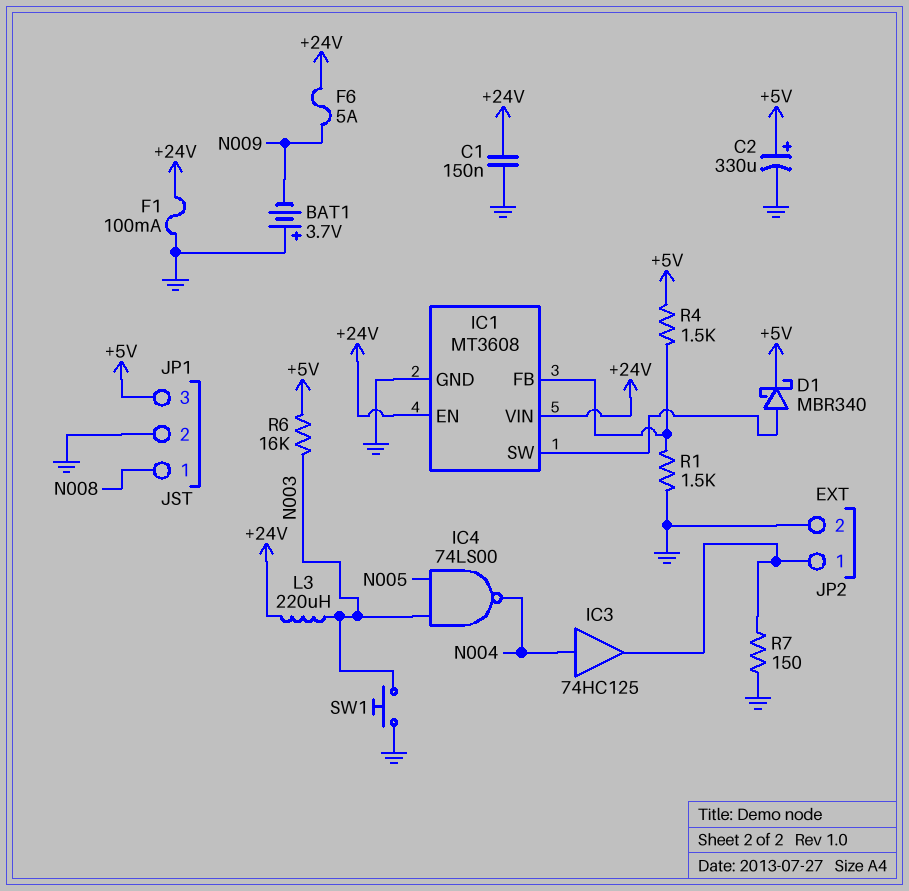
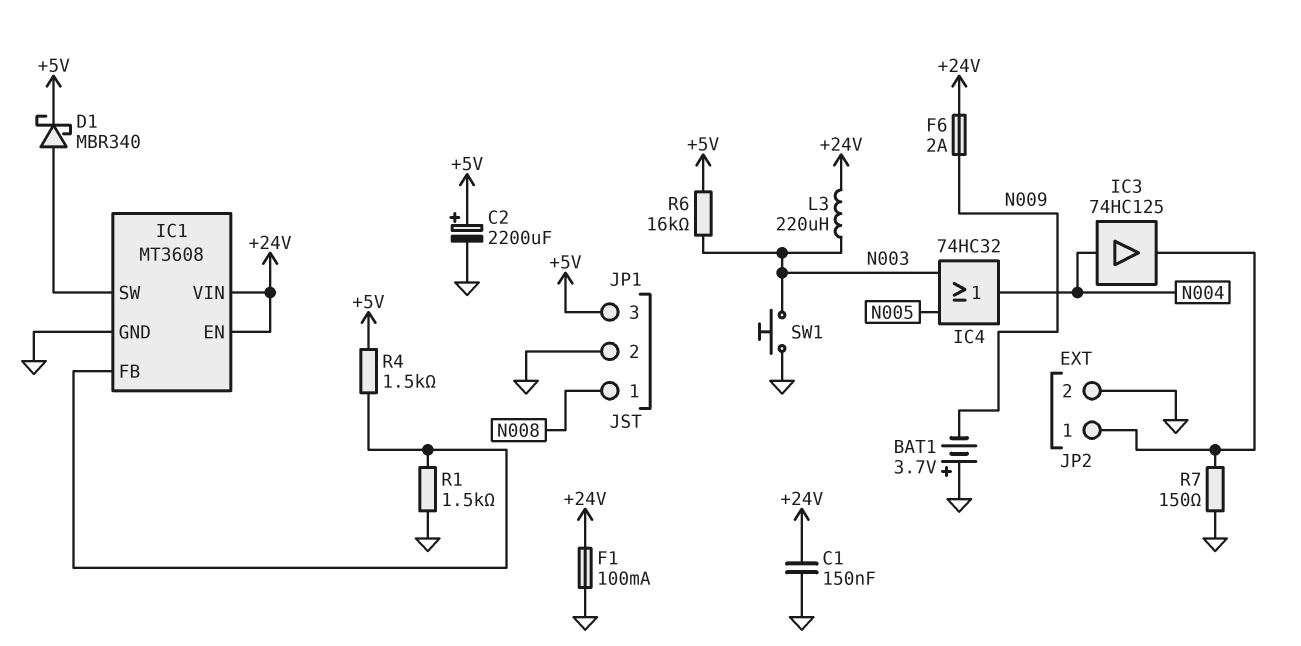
C2: 330uF (plus +5V, minus GND) -> 2200uF (plus +5V, minus GND)
F6: 5A (+24V, N009) -> 2A (+24V, N009)
IC4: NAND 74LS00 (in N003, in N005, out N004) -> OR 74HC32 (in N003, in N005, out N004)

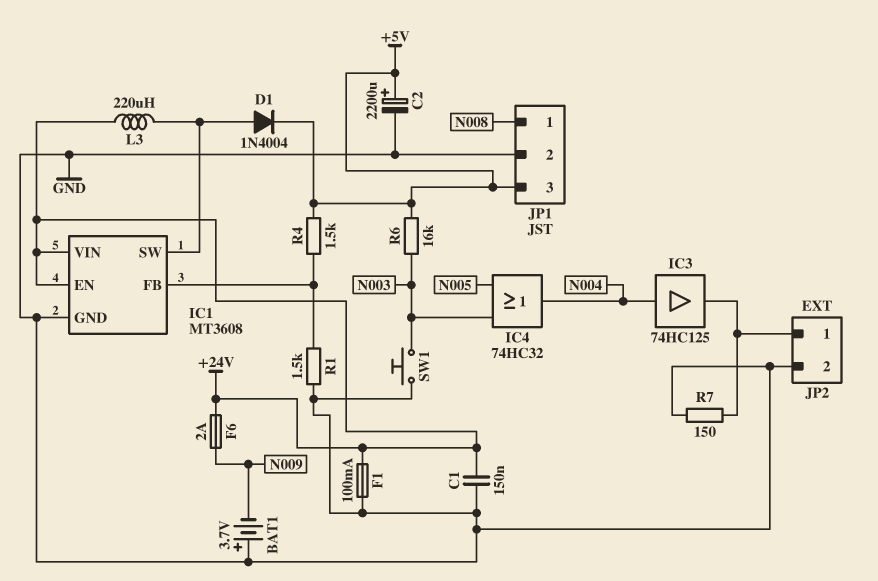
D1: schottky MBR340 (A IC1/SW, K +5V) -> diode 1N4004 (A IC1/SW, K +5V)
L3: 220uH (+24V, N003) -> 220uH (+24V, IC1/SW)

